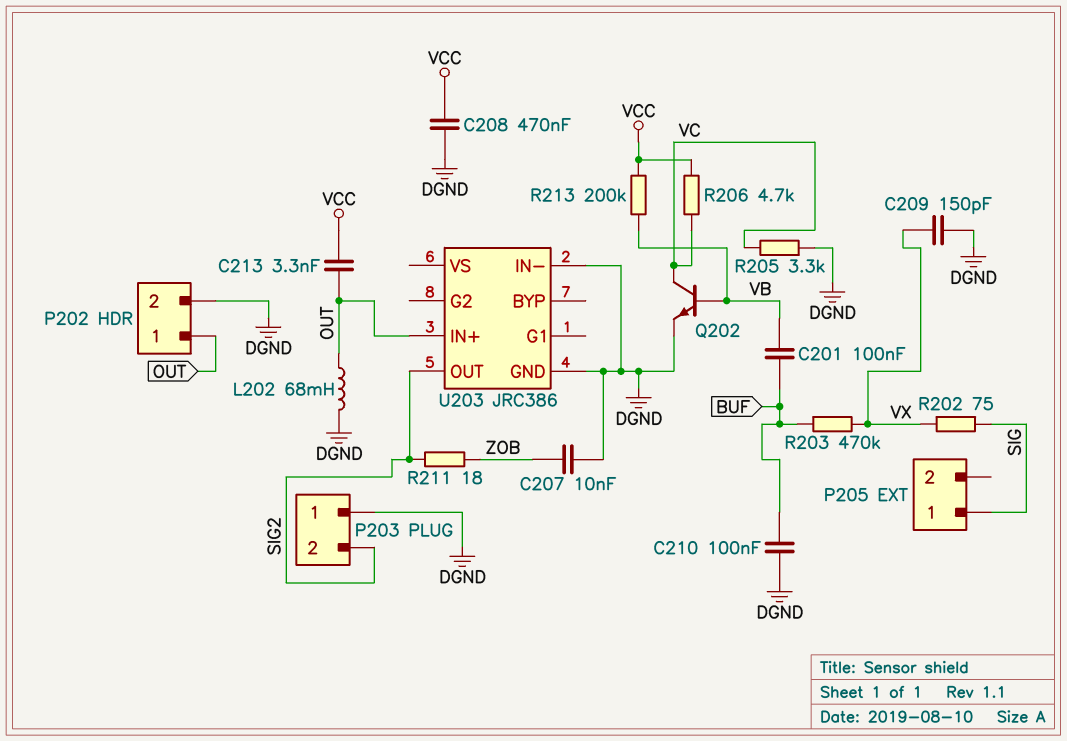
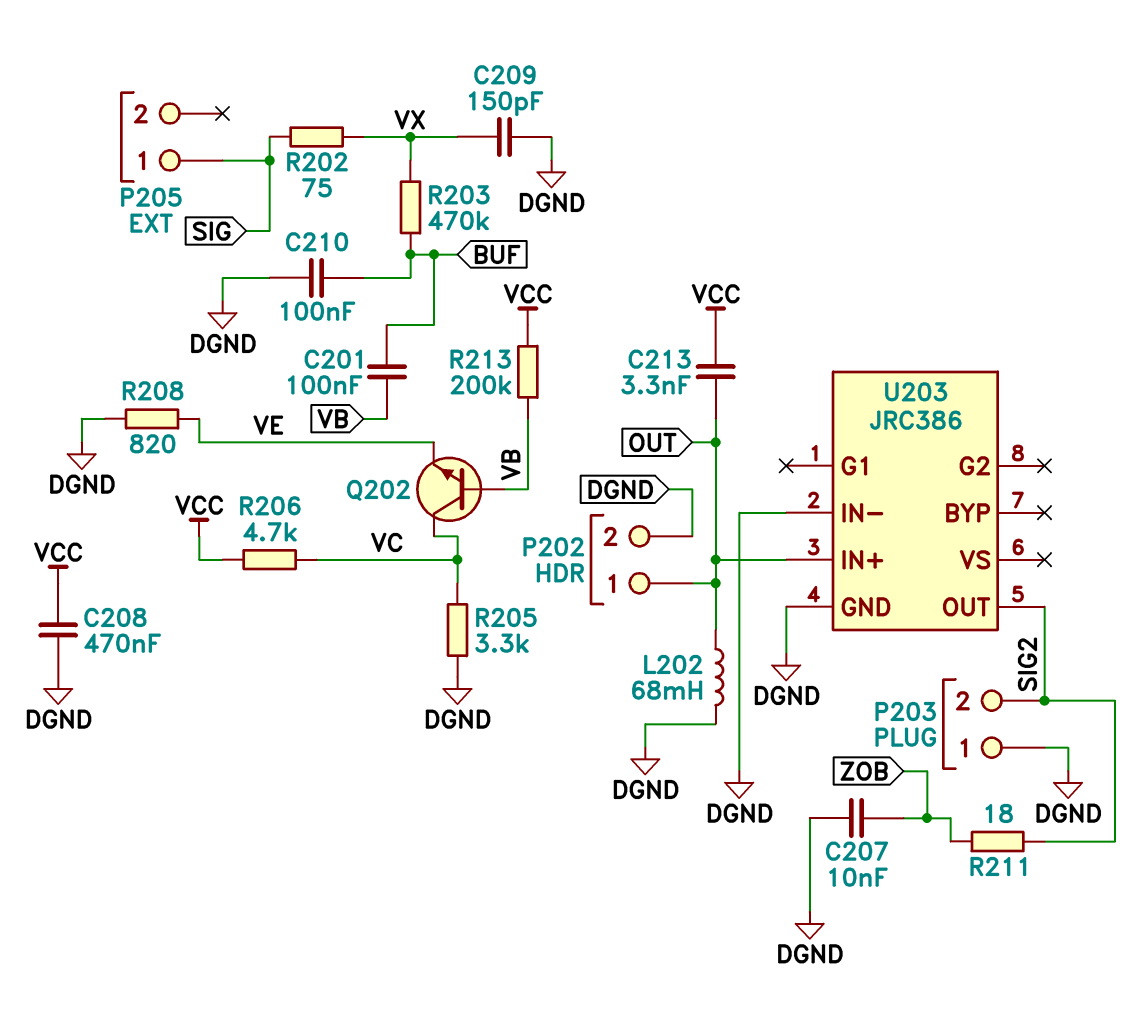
Q202: NPN (B VB, C VC, E DGND) -> NPN (B VB, C VC, E VE)
R208: none -> 820 (DGND, VE)

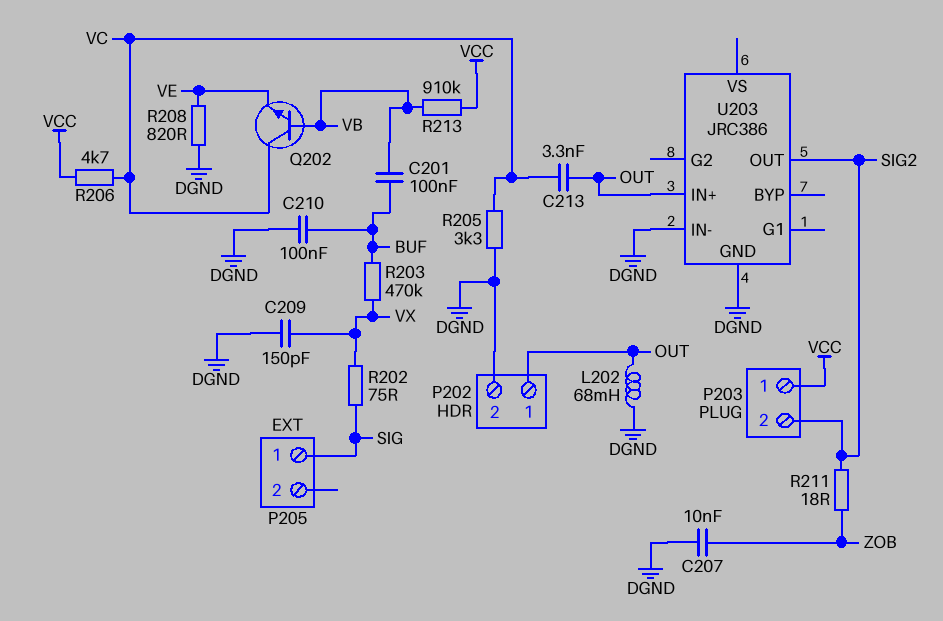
C208: 470nF (DGND, VCC) -> none
C213: 3.3nF (OUT, VCC) -> 3.3nF (OUT, VC)
P203 pin 1: DGND -> VCC
R213: 200k (VB, VCC) -> 910k (VB, VCC)

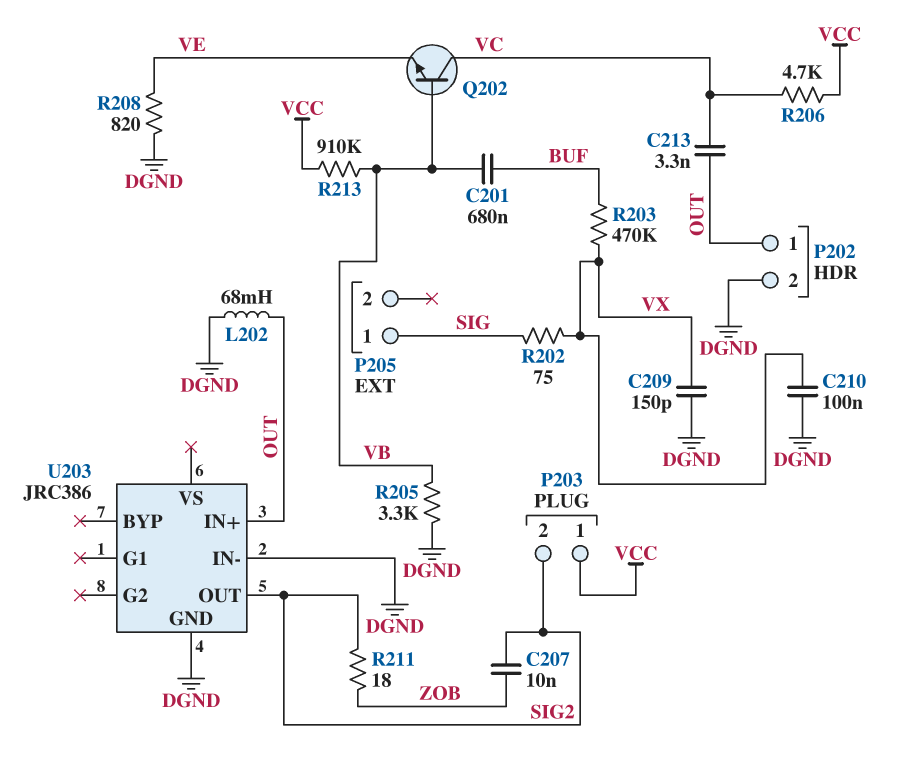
C201: 100nF (BUF, VB) -> 680nF (BUF, VB)
C207: 10nF (DGND, ZOB) -> 10nF (SIG2, ZOB)
C210: 100nF (BUF, DGND) -> 100nF (DGND, VX)
R205: 3.3k (DGND, VC) -> 3.3k (DGND, VB)

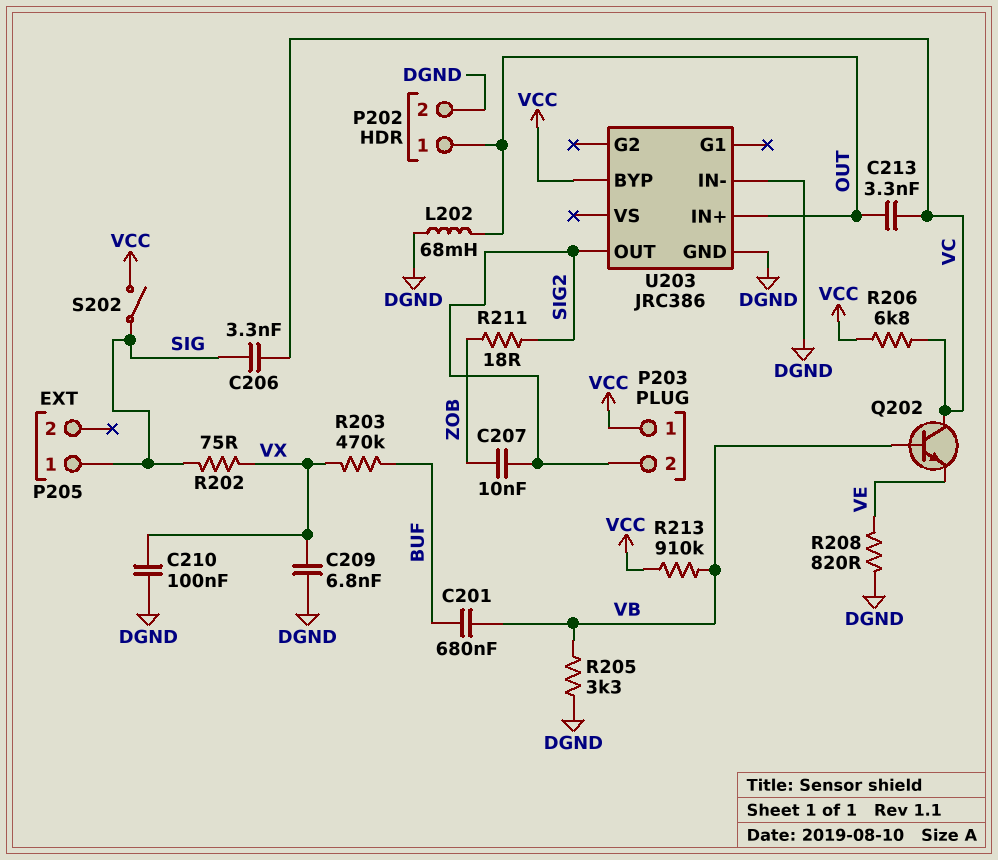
C206: none -> 3.3nF (SIG, VC)
C209: 150pF (DGND, VX) -> 6.8nF (DGND, VX)
R206: 4.7k (VC, VCC) -> 6.8k (VC, VCC)
S202: none -> switch (SIG, VCC)
U203 pin BYP: none -> VCC

